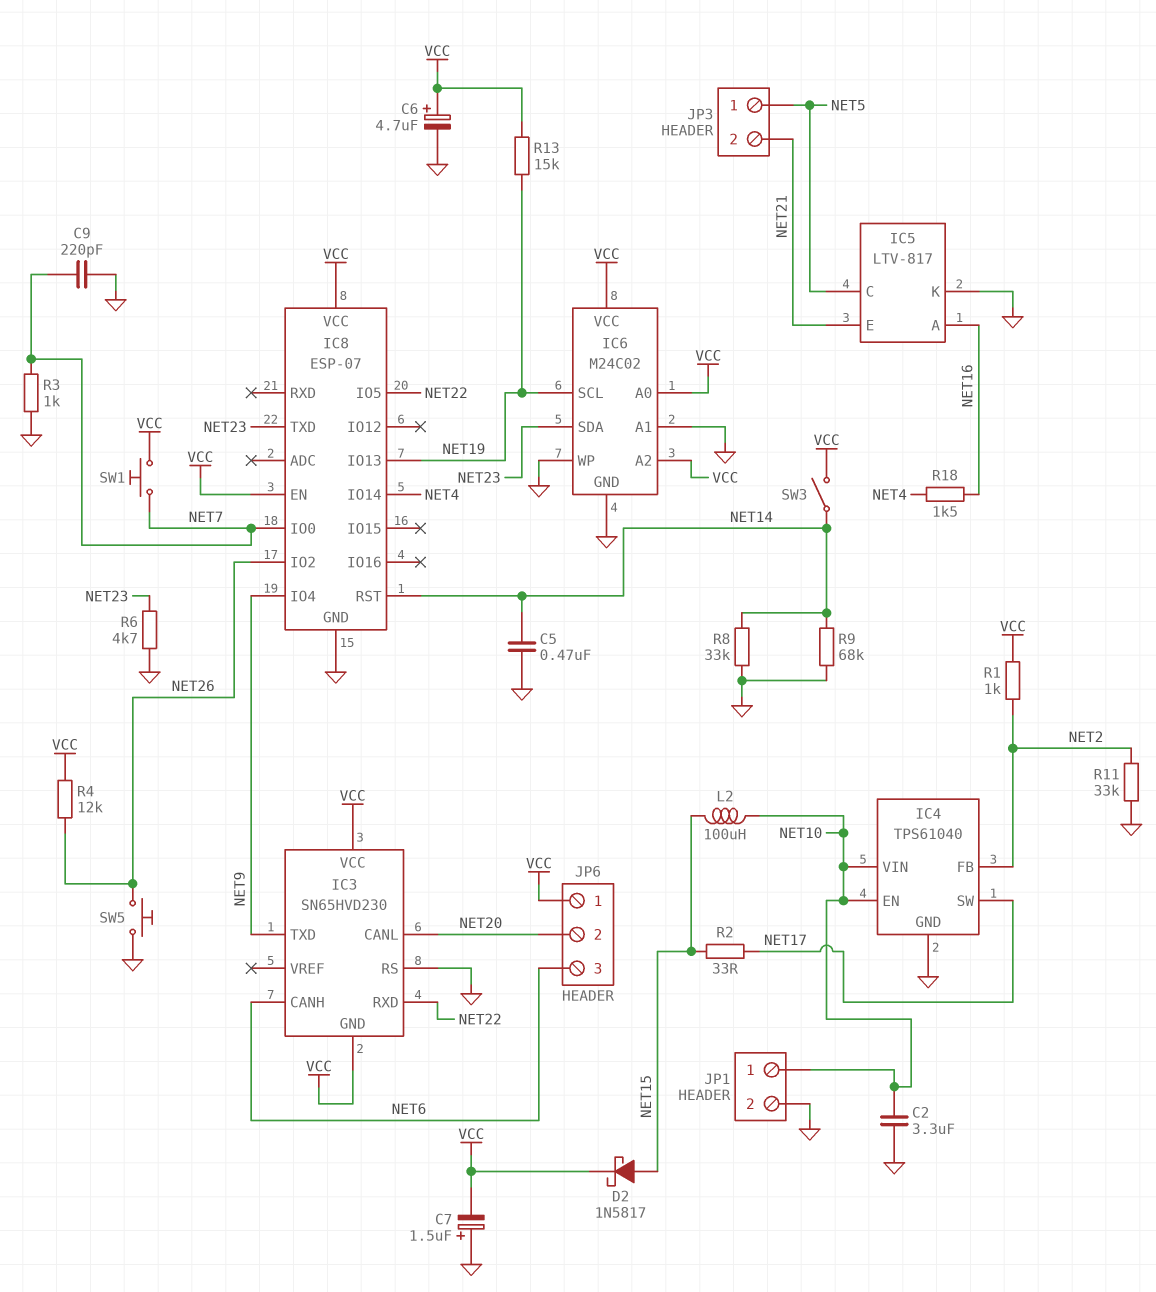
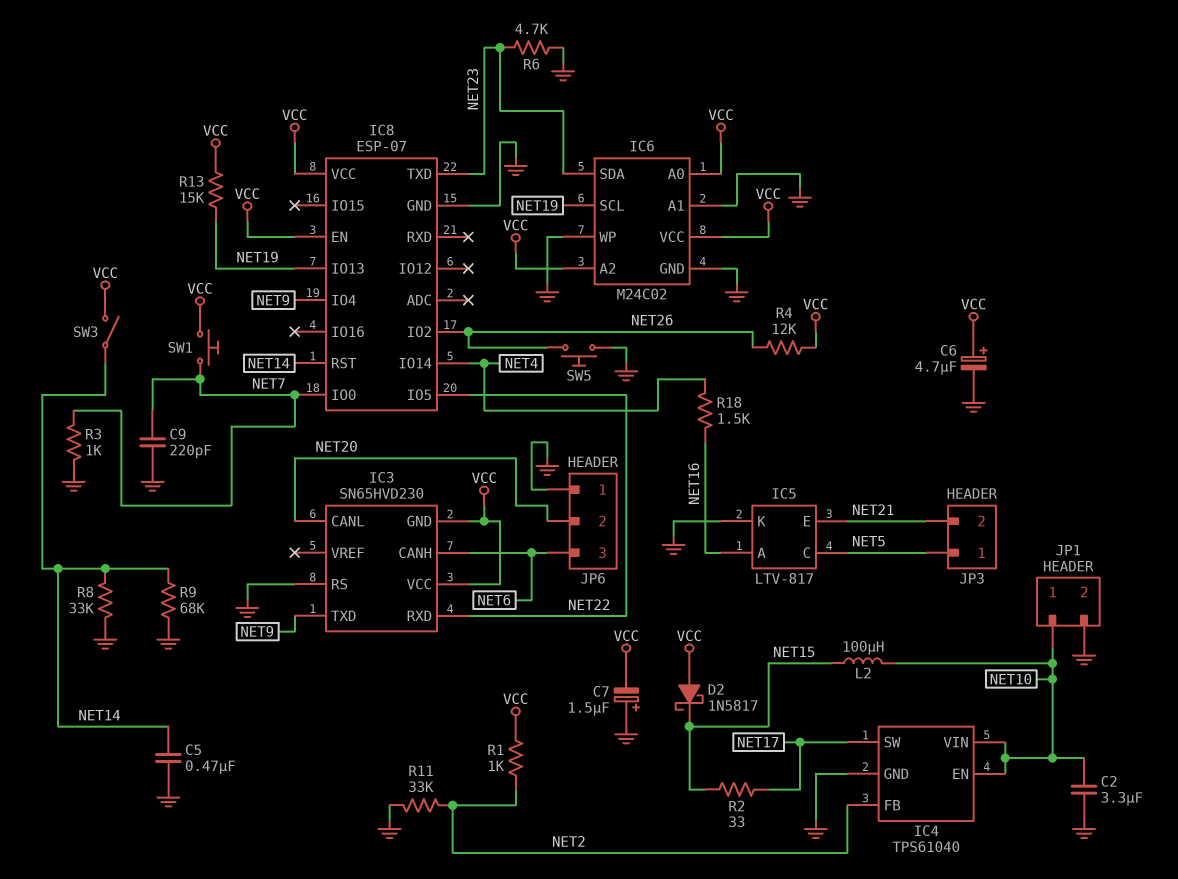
D2: schottky 1N5817 (A NET15, K VCC) -> schottky 1N5817 (A VCC, K NET15)
JP6 pin 1: VCC -> GND

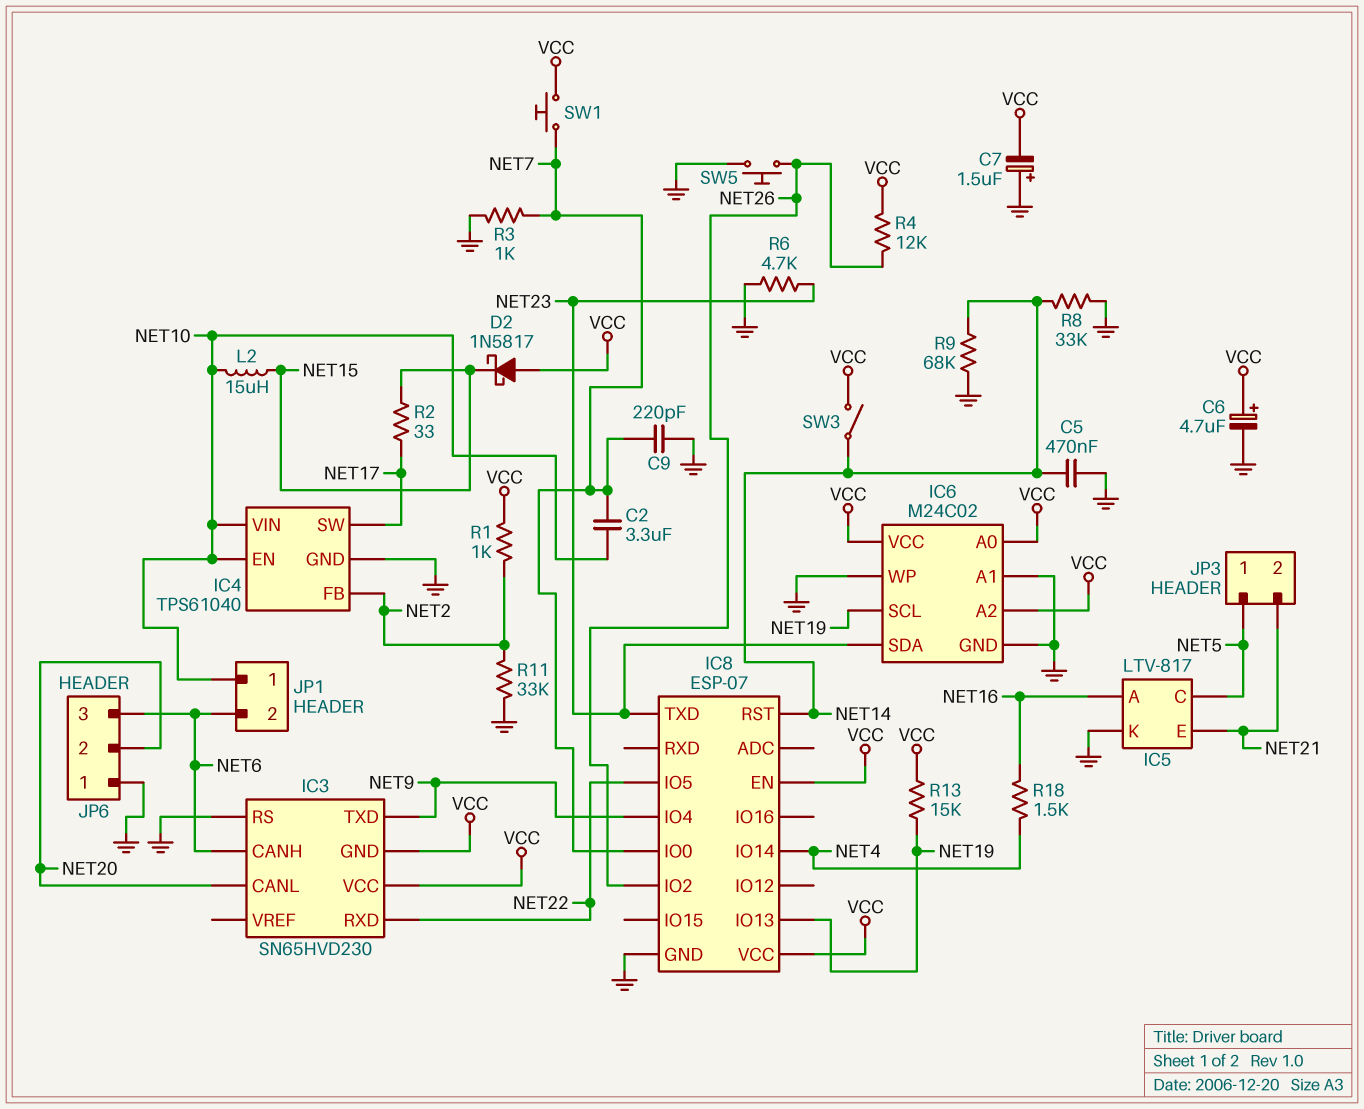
C2: 3.3uF (GND, NET10) -> 3.3uF (NET7, NET10)
JP1 pin 2: GND -> NET6
L2: 100uH (NET10, NET15) -> 15uH (NET10, NET15)

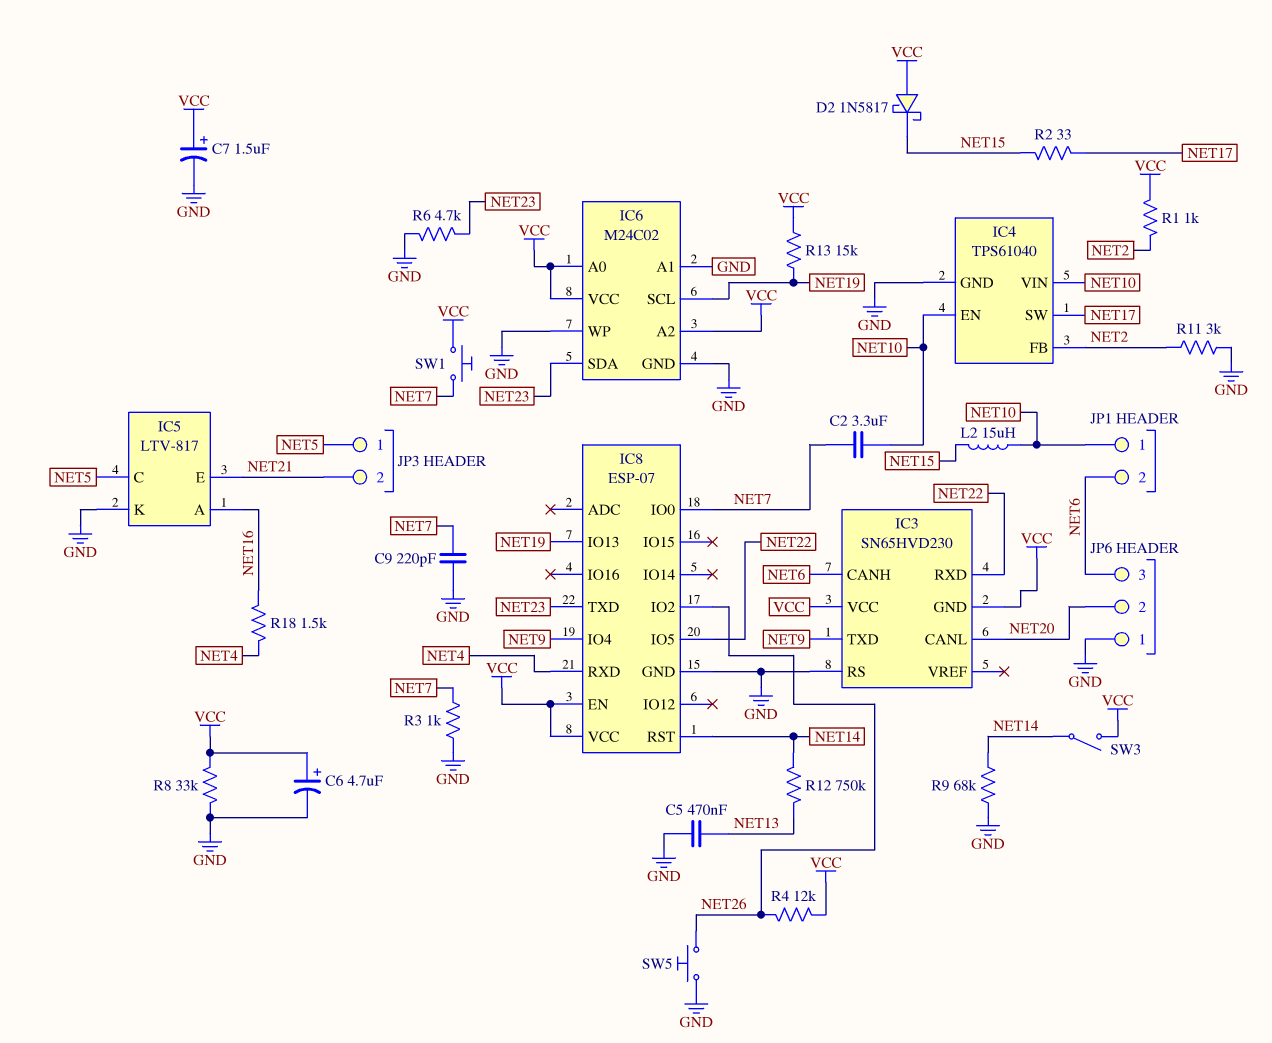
C5: 470nF (GND, NET14) -> 470nF (GND, NET13)
C7: 1.5uF (plus GND, minus VCC) -> 1.5uF (plus VCC, minus GND)
IC8 pin IO14: NET4 -> none
IC8 pin RXD: none -> NET4
R8: 33k (GND, NET14) -> 33k (GND, VCC)
R11: 33k (GND, NET2) -> 3k (GND, NET2)
R12: none -> 750k (NET13, NET14)

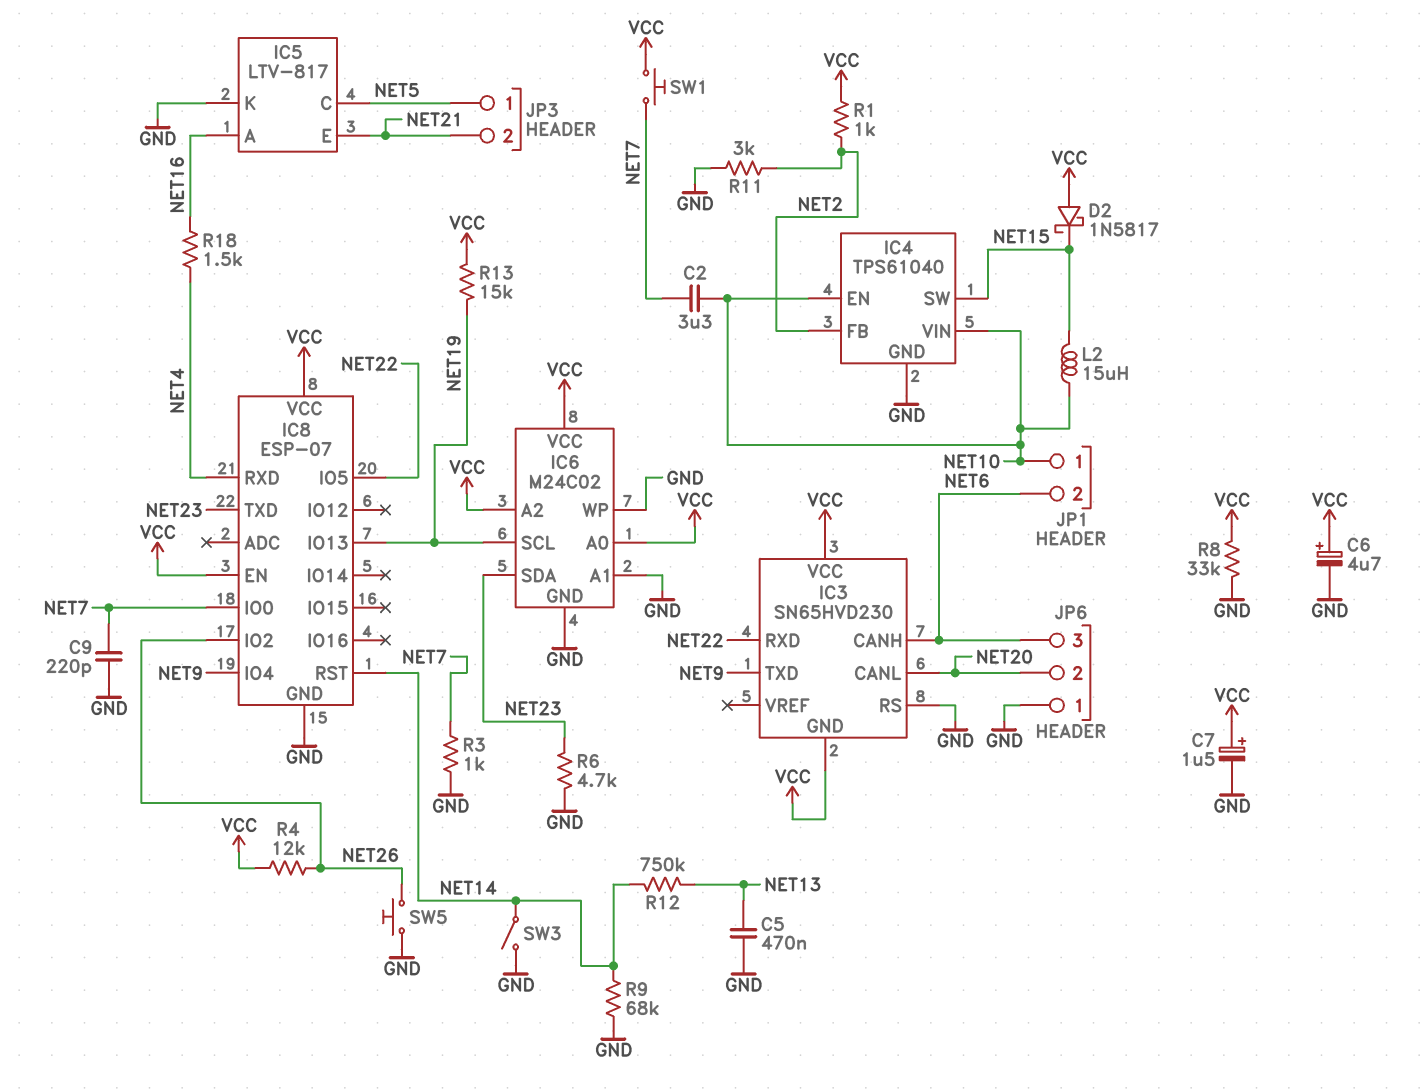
IC4 pin SW: NET17 -> NET15
R2: 33 (NET15, NET17) -> none
SW3: switch (NET14, VCC) -> switch (GND, NET14)

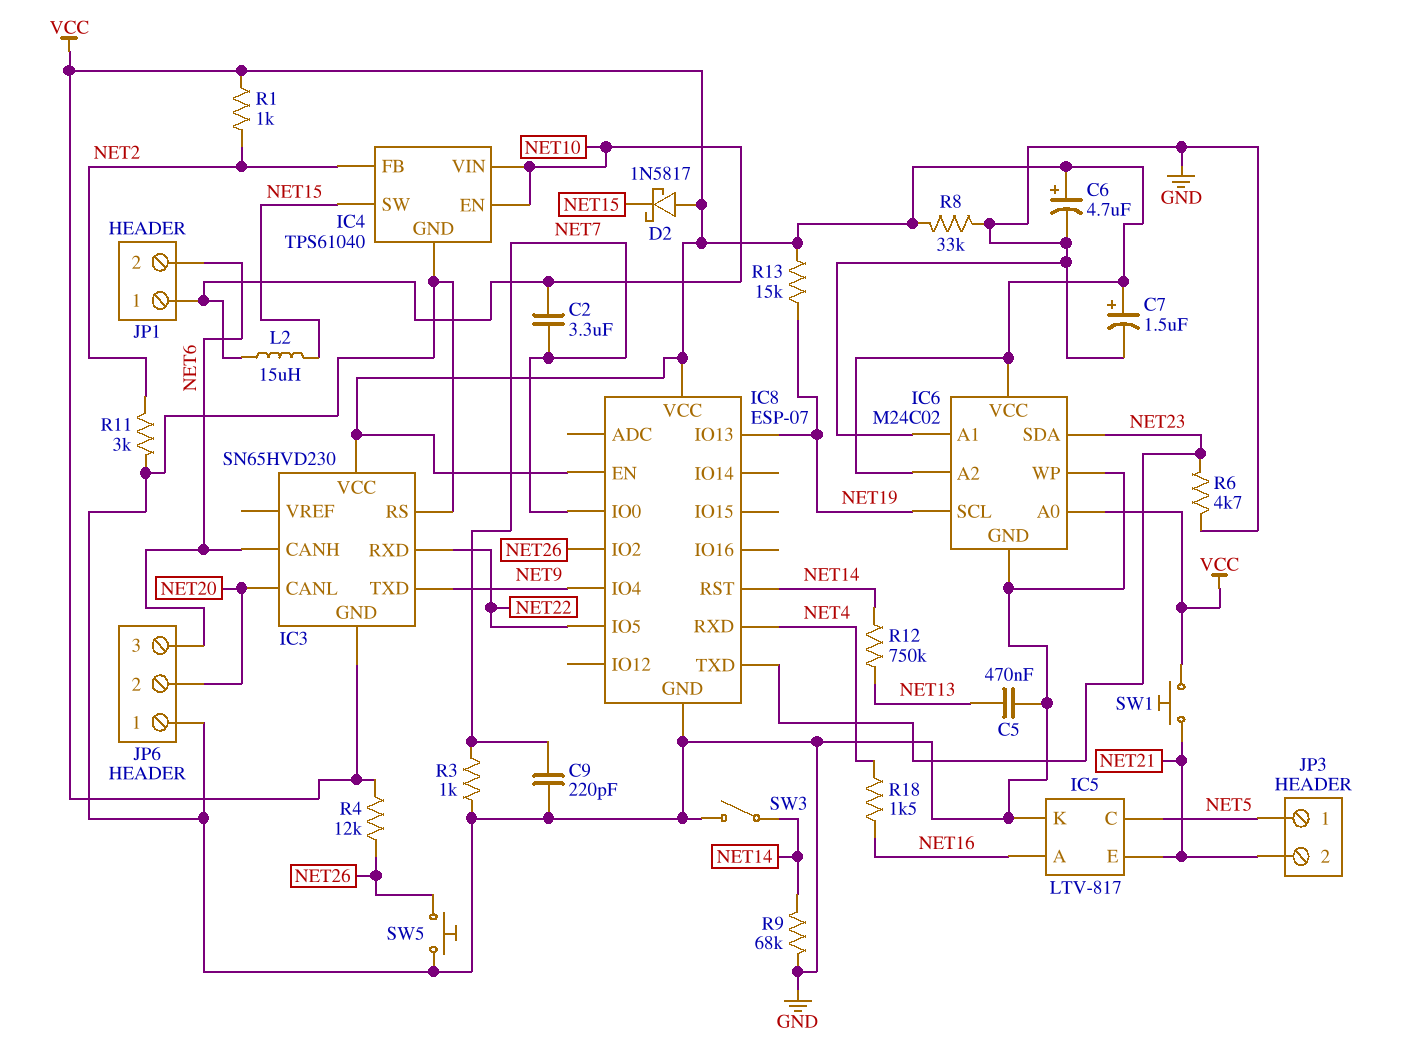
SW1: button (NET7, VCC) -> button (NET21, VCC)

